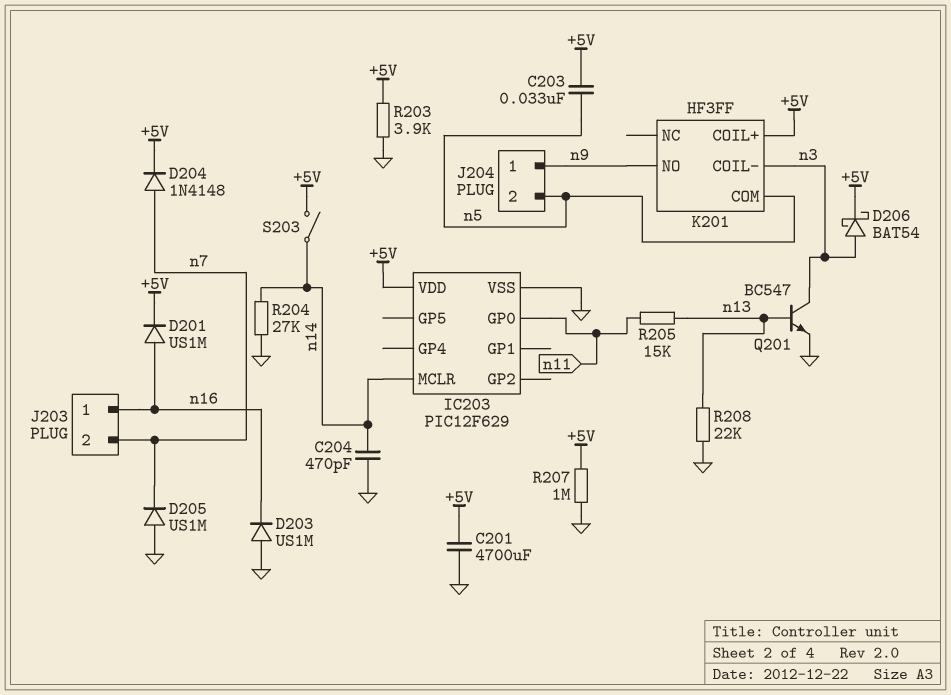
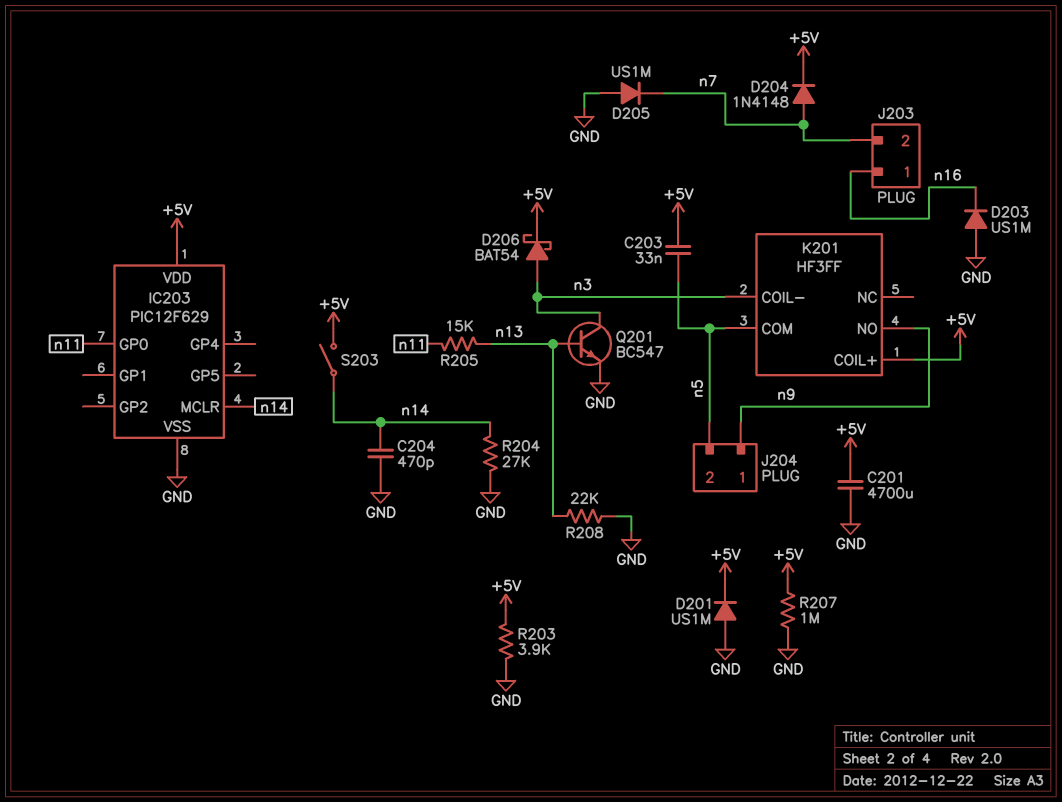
D201: diode US1M (A n16, K +5V) -> diode US1M (A GND, K +5V)

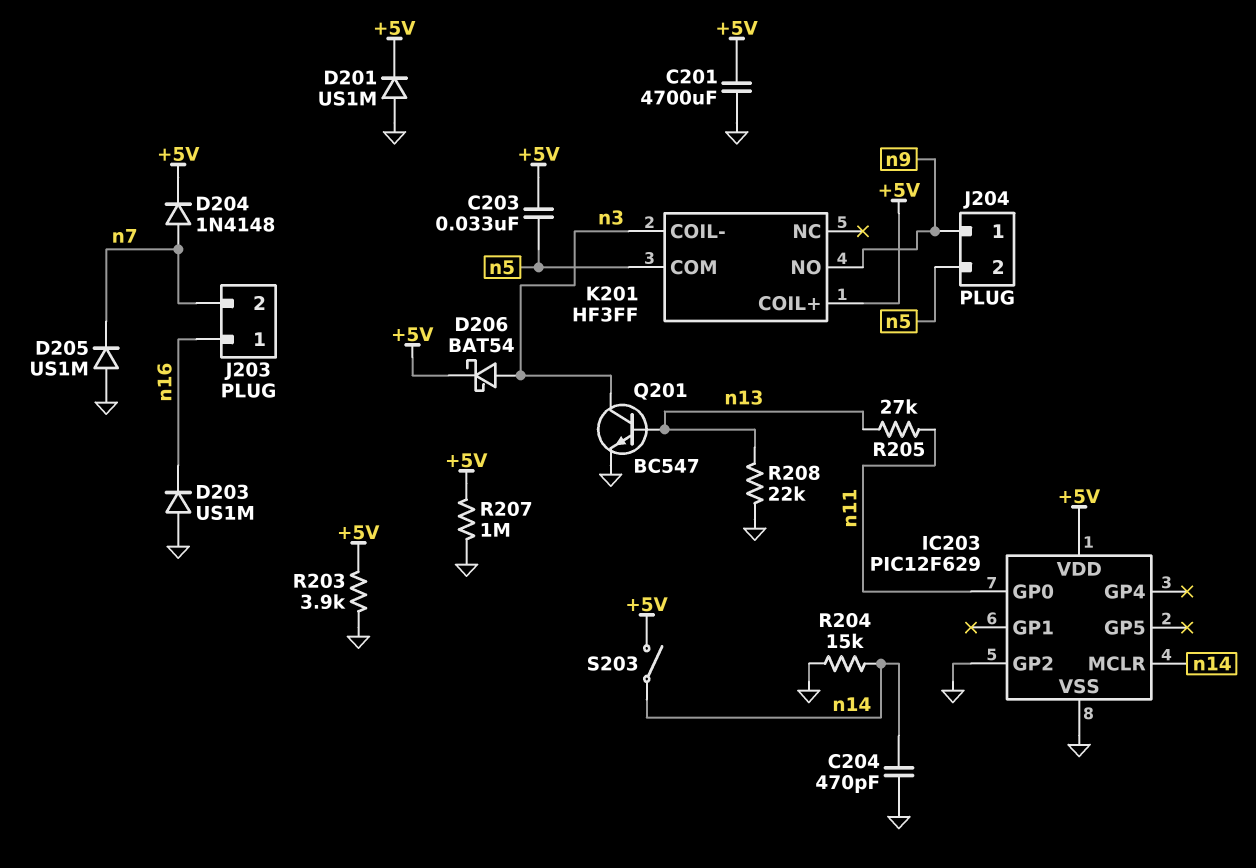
IC203 pin GP2: none -> GND
R204: 27k (GND, n14) -> 15k (GND, n14)
R205: 15k (n11, n13) -> 27k (n11, n13)

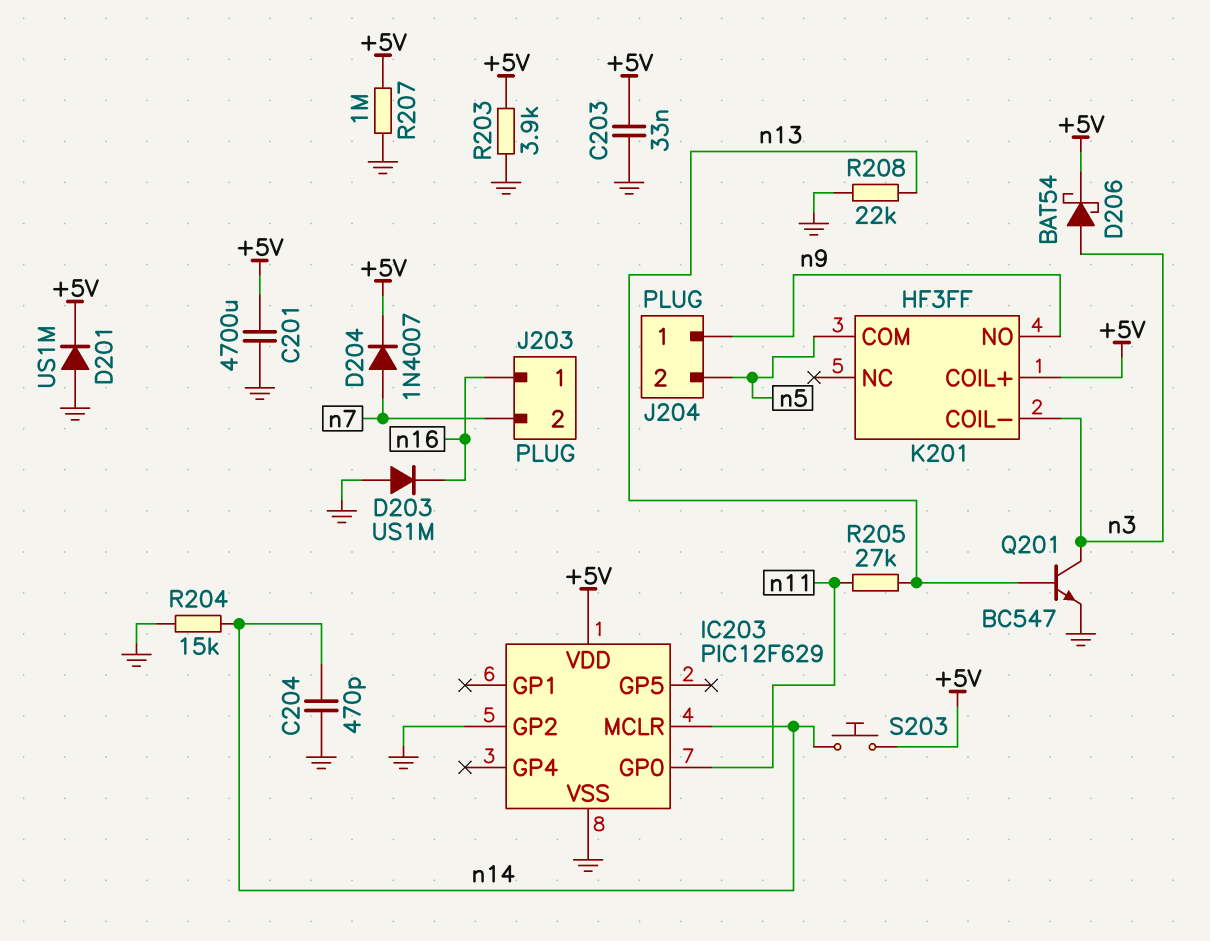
C203: 33nF (+5V, n5) -> 33nF (+5V, GND)
D204: diode 1N4148 (A n7, K +5V) -> diode 1N4007 (A n7, K +5V)
D205: diode US1M (A GND, K n7) -> none
S203: switch (+5V, n14) -> button (+5V, n14)

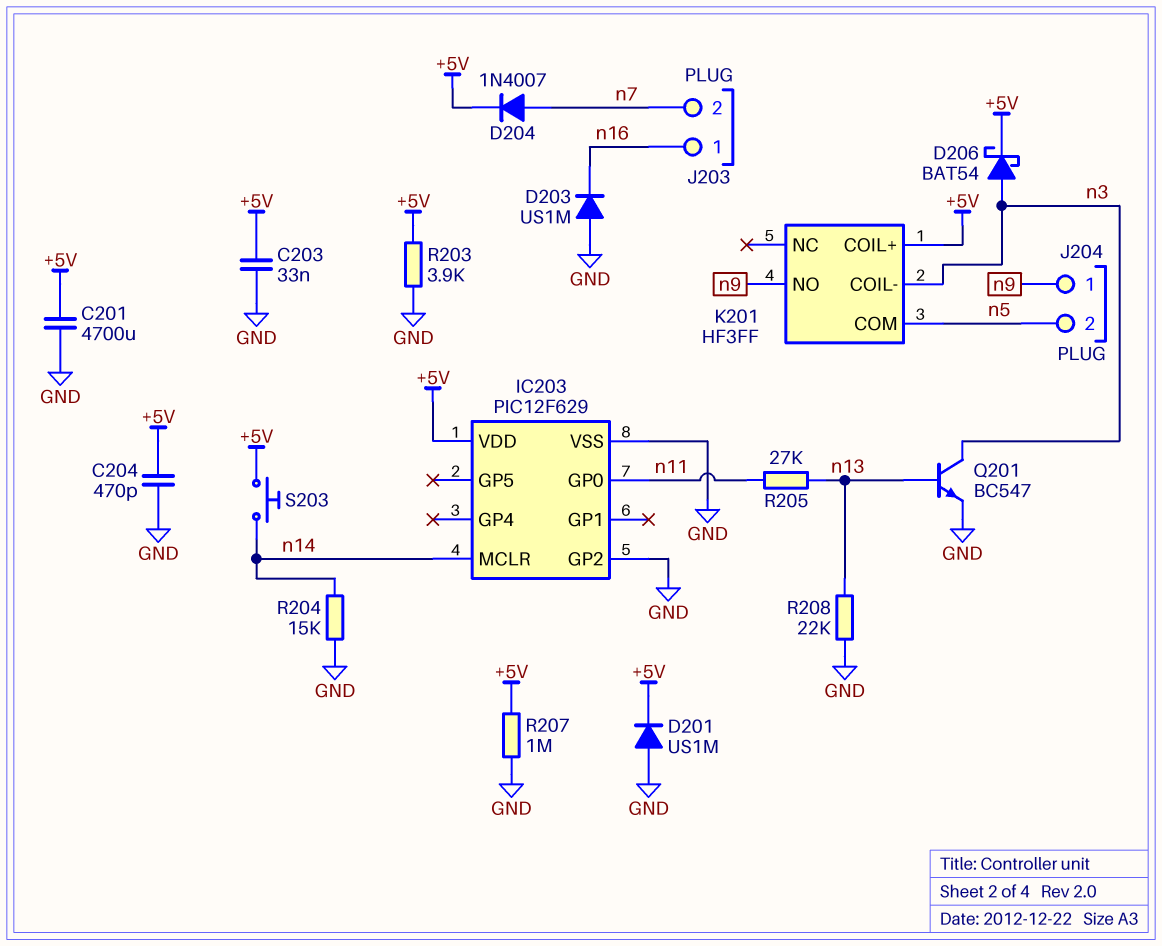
C204: 470pF (GND, n14) -> 470pF (+5V, GND)

